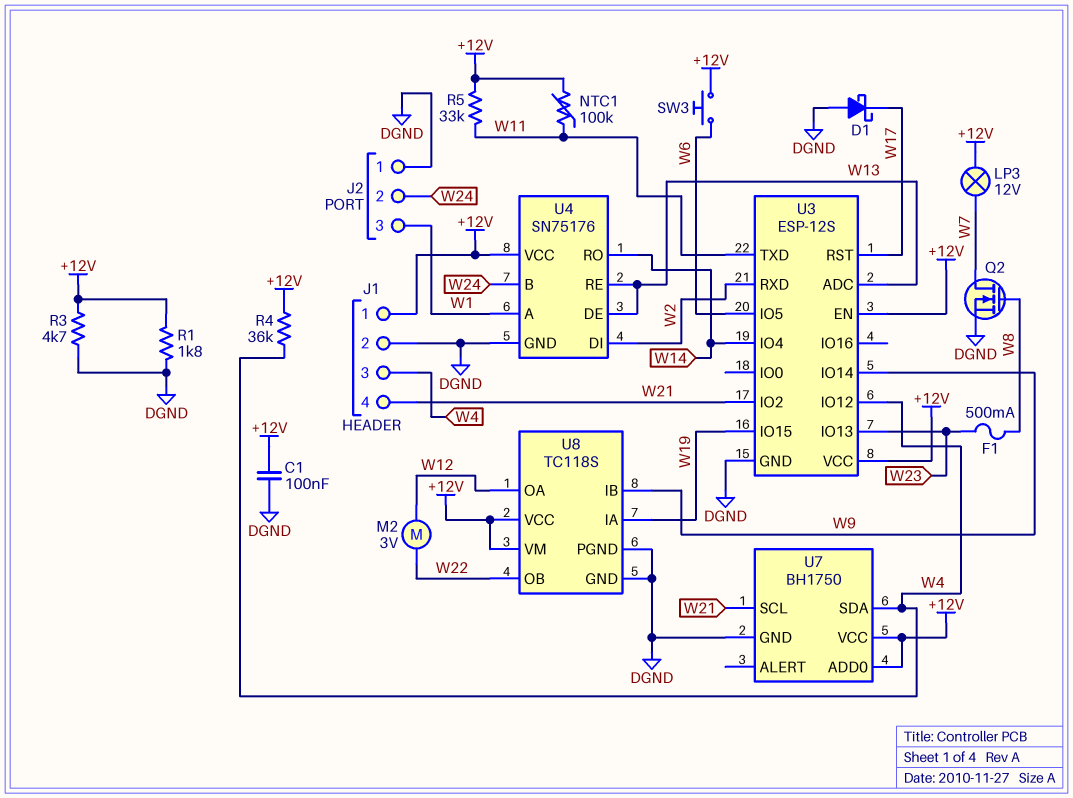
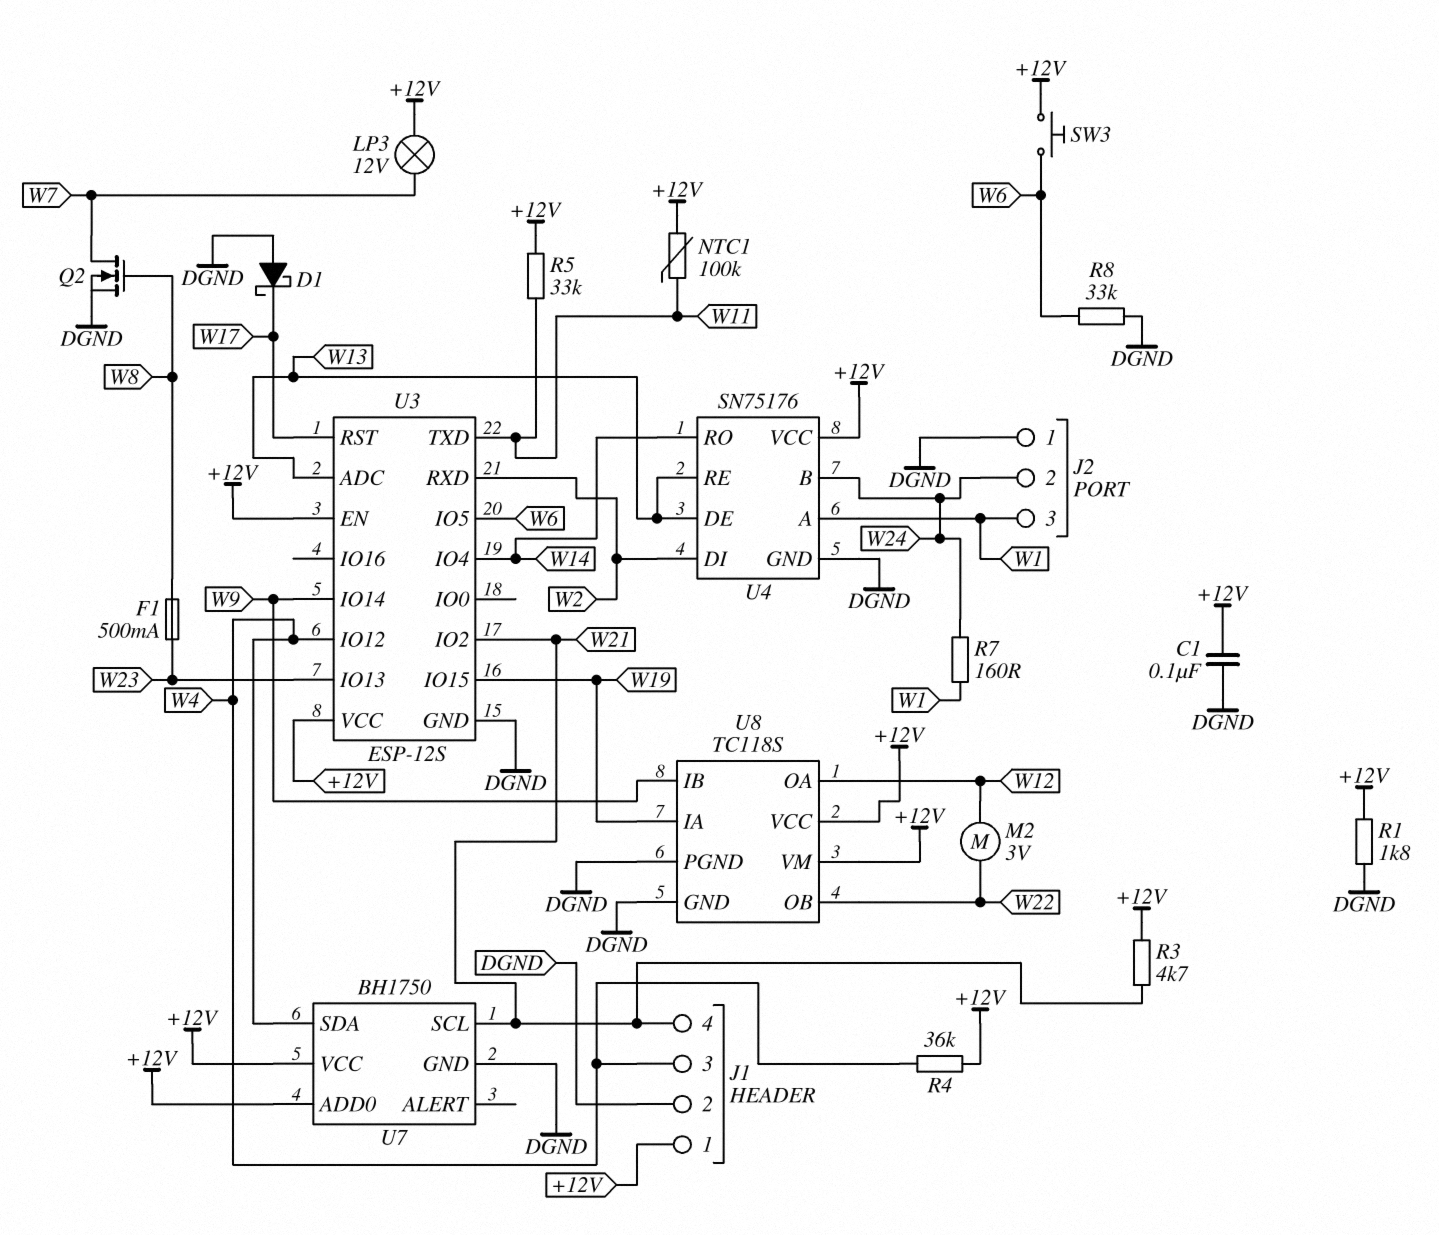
R3: 4.7k (+12V, DGND) -> 4.7k (+12V, W21)
R7: none -> 160 (W1, W24)
R8: none -> 33k (DGND, W6)

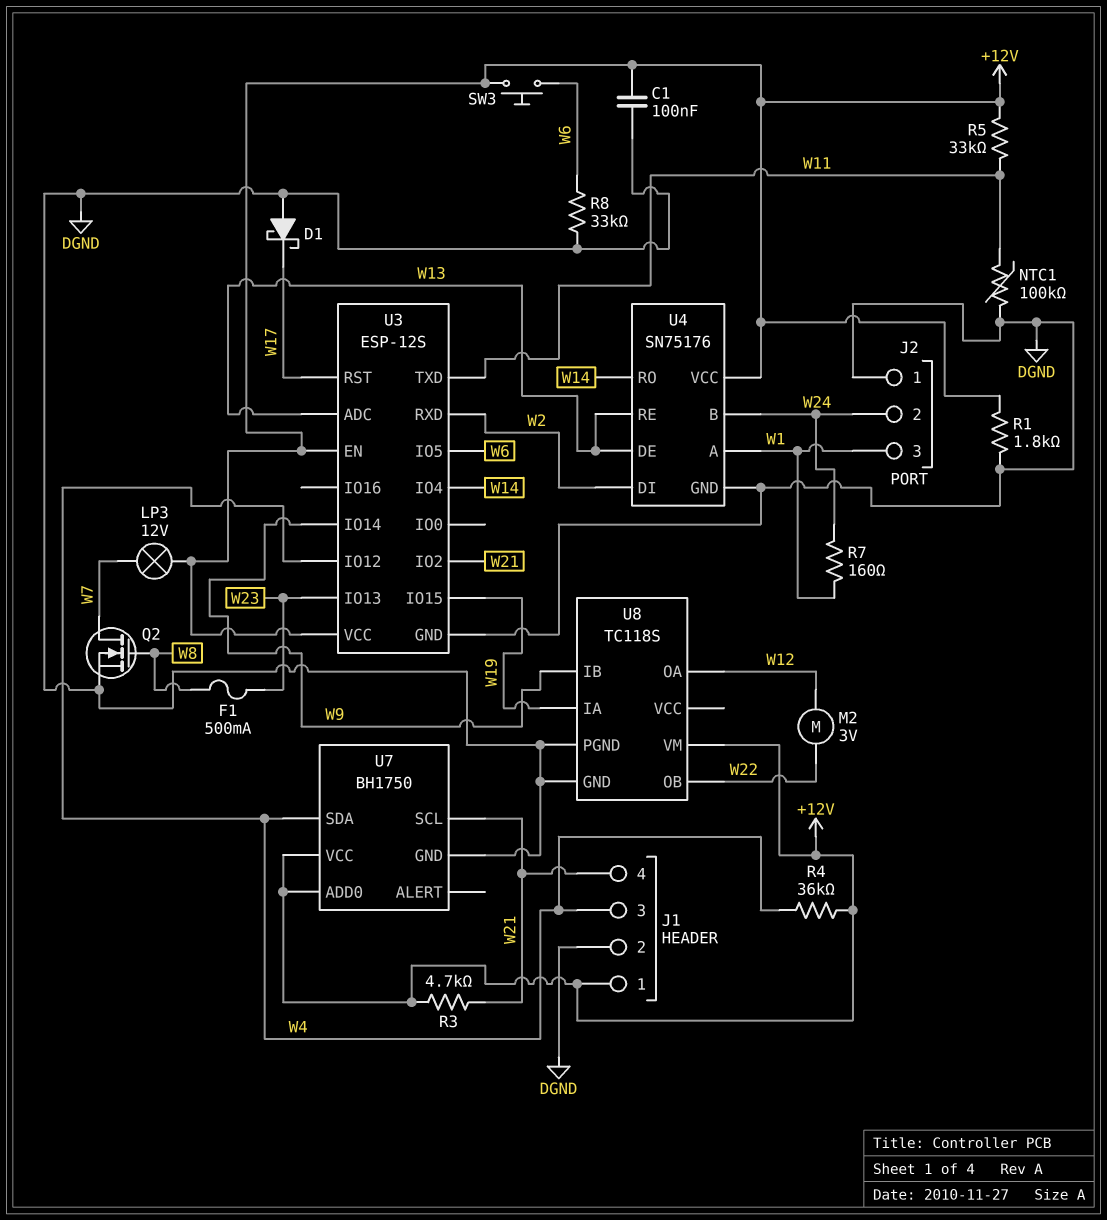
NTC1: 100k (+12V, W11) -> 100k (DGND, W11)
U8 pin VCC: +12V -> none

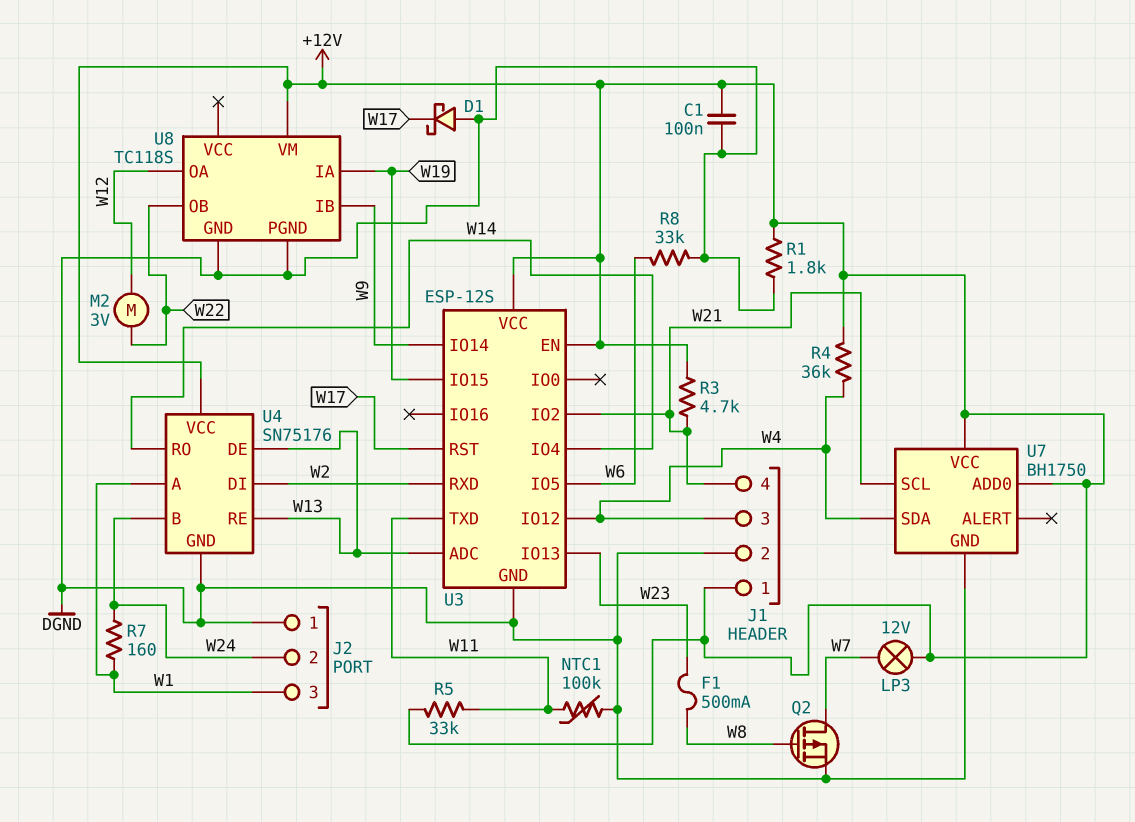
Q2: NMOS (G W8, D W7, S DGND) -> PMOS (G W8, D W7, S DGND)
SW3: button (+12V, W6) -> none

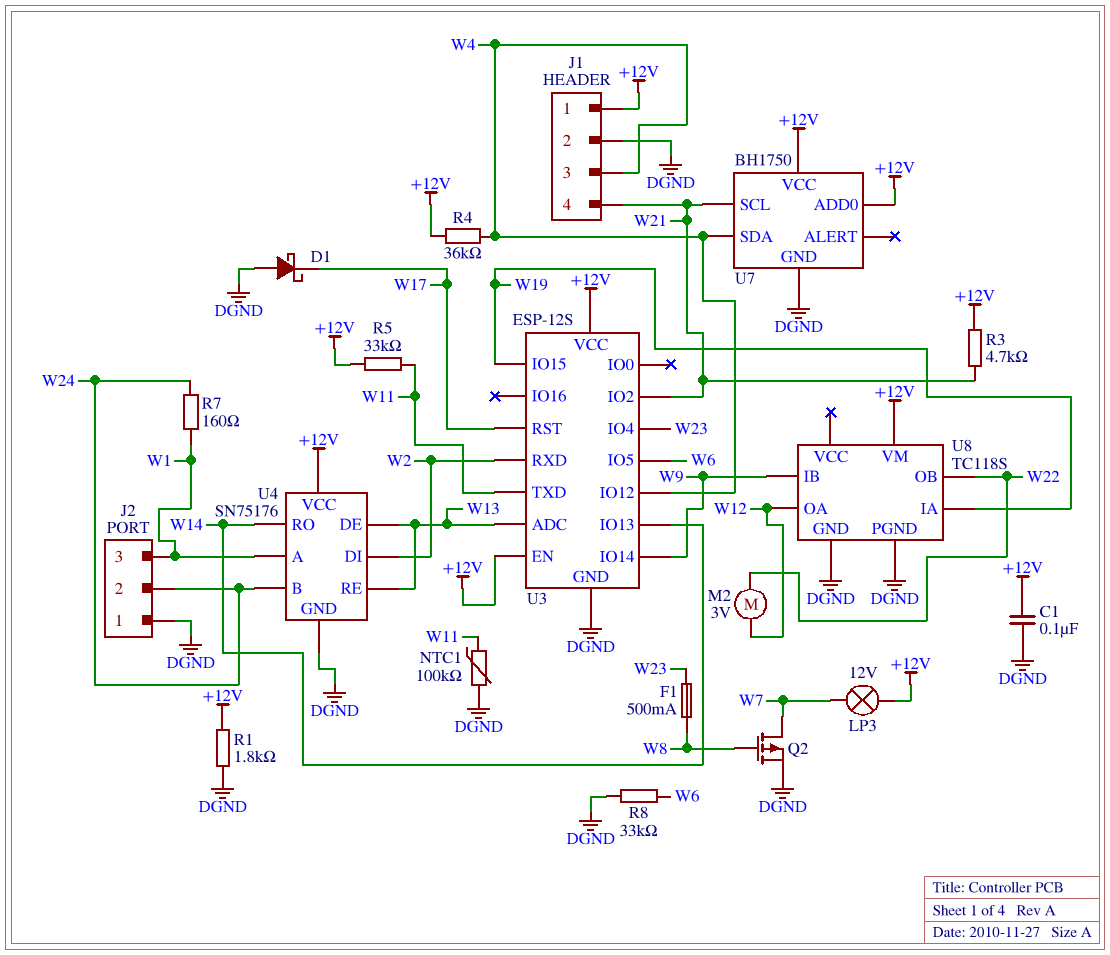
U3 pin IO4: W14 -> W23
U3 pin IO13: W23 -> W14

